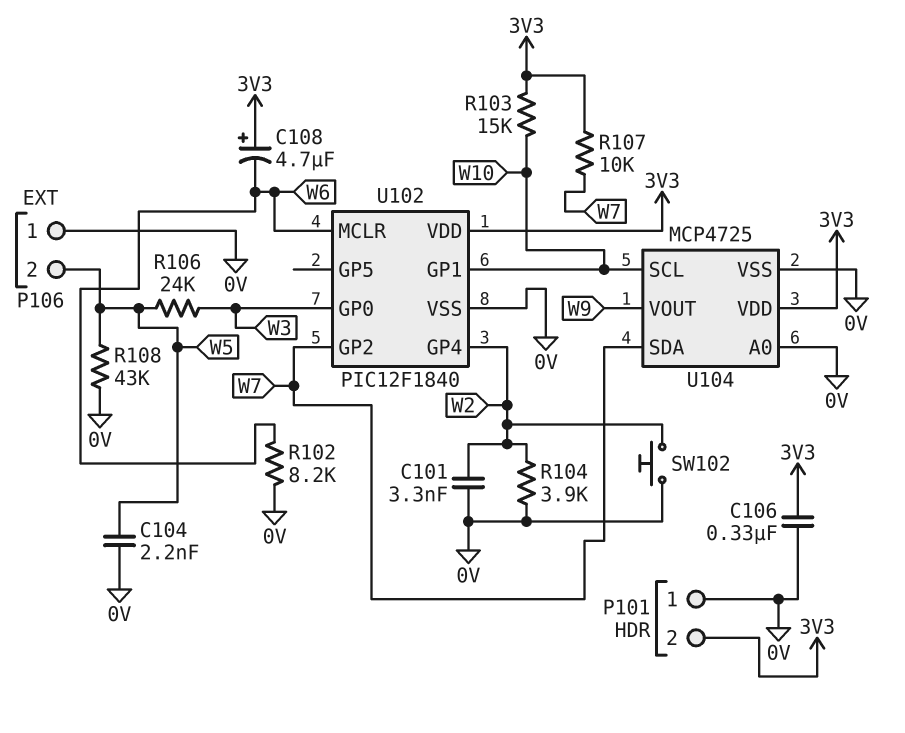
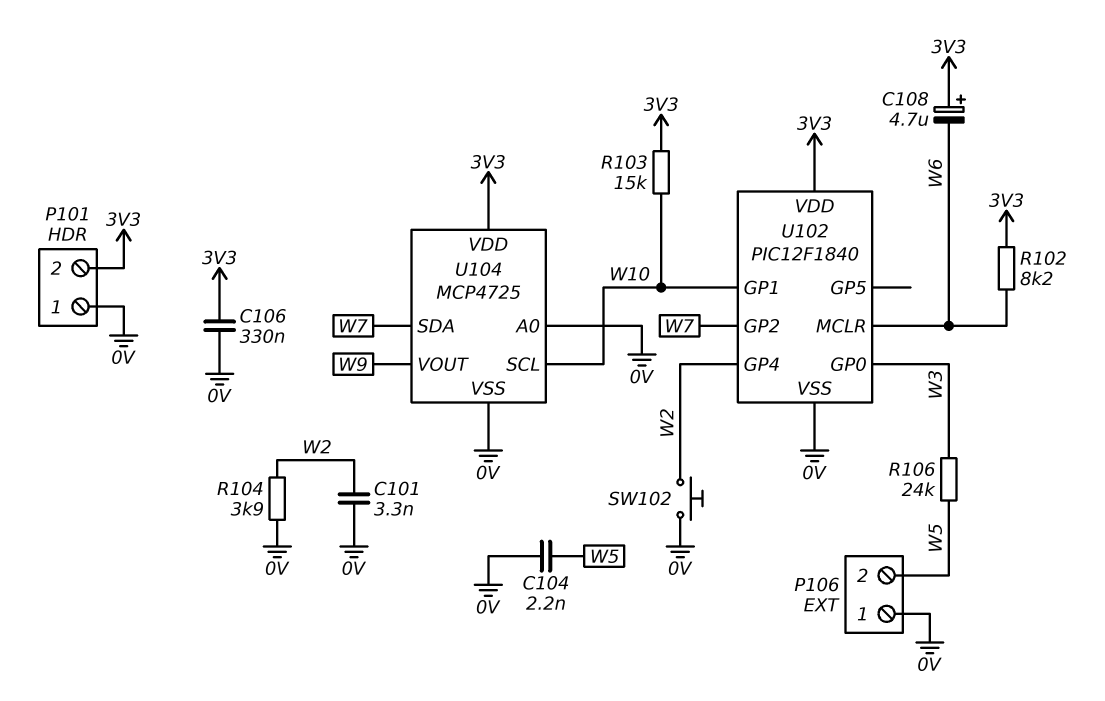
R102: 8.2k (0V, W6) -> 8.2k (3V3, W6)
R107: 10k (3V3, W7) -> none
R108: 43k (0V, W5) -> none

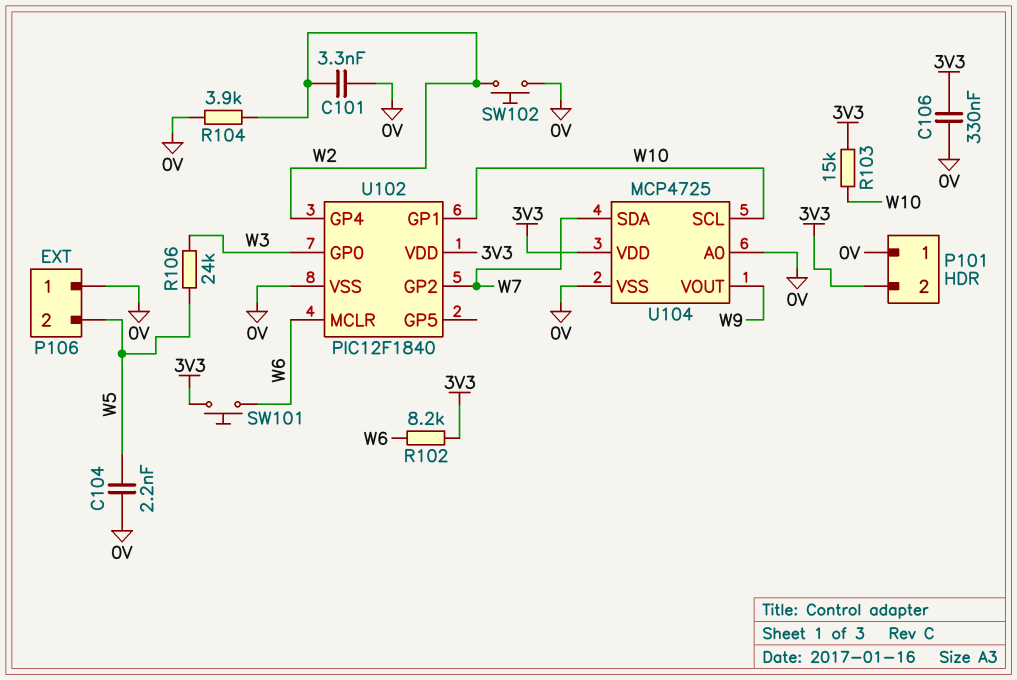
C108: 4.7uF (plus 3V3, minus W6) -> none
SW101: none -> button (3V3, W6)

